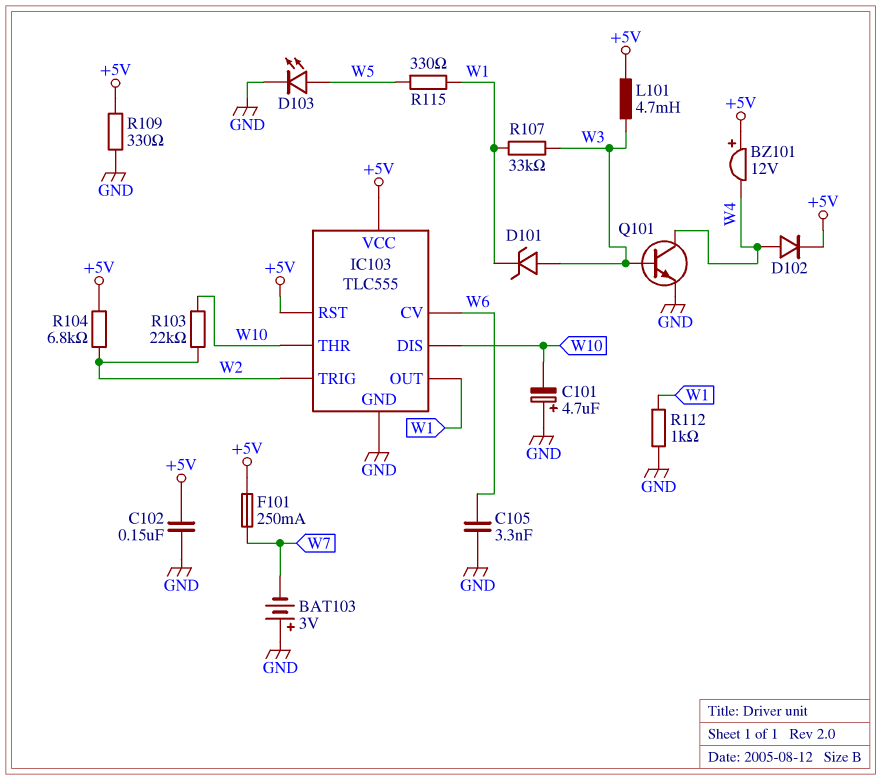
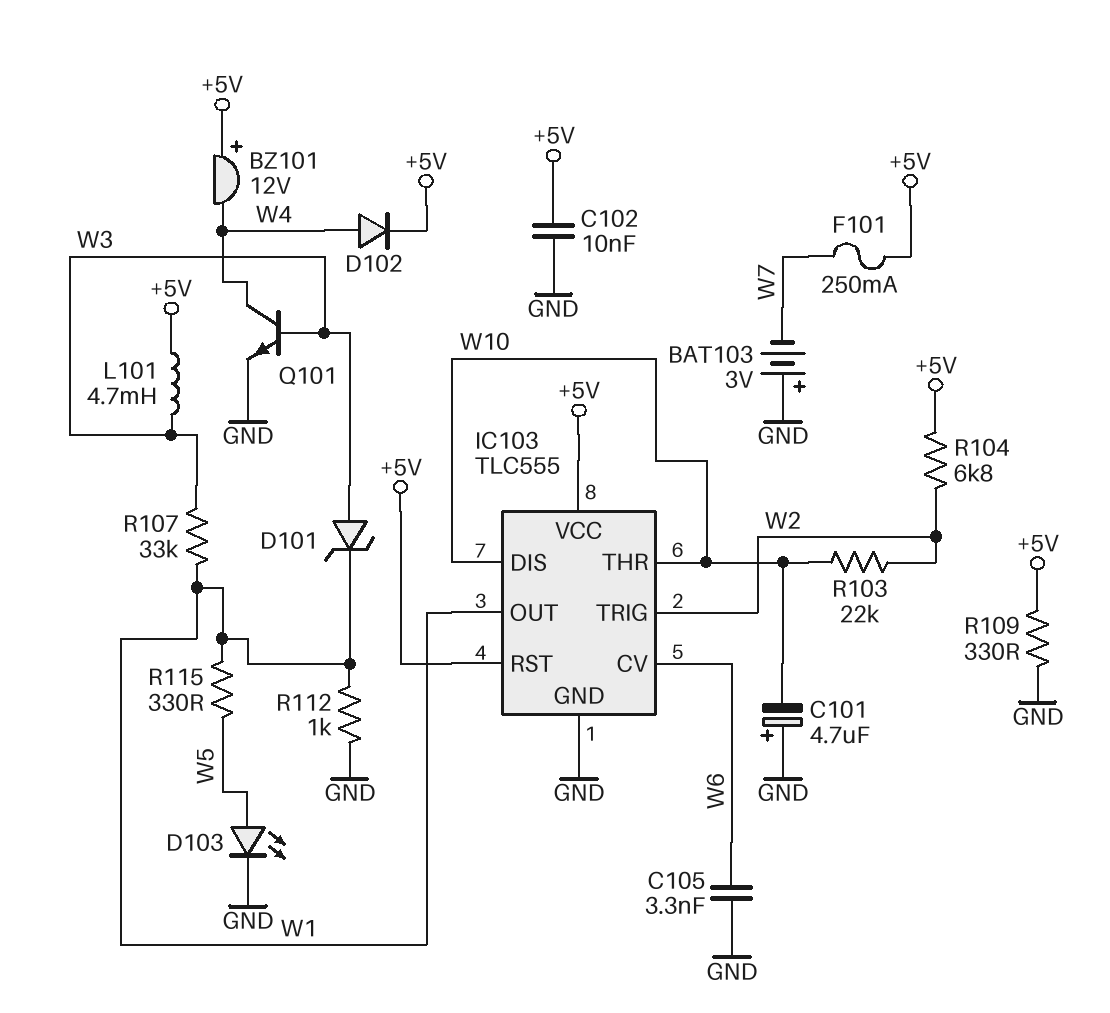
C102: 150nF (+5V, GND) -> 10nF (+5V, GND)

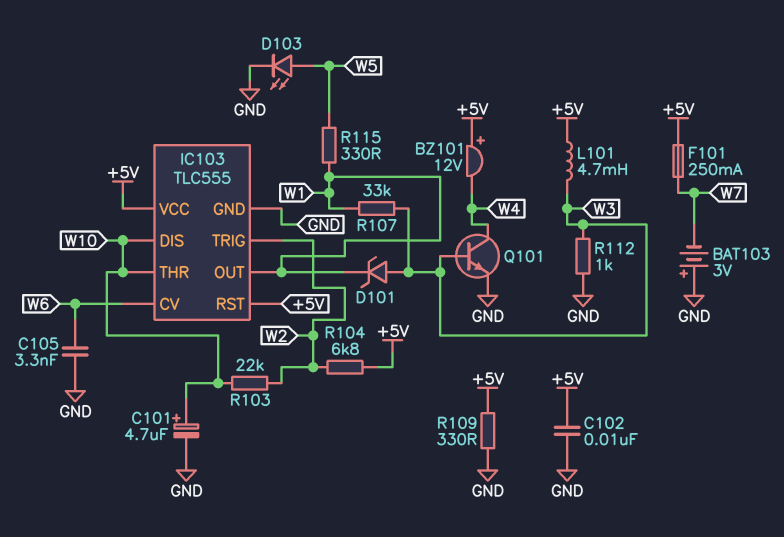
C101: 4.7uF (plus GND, minus W10) -> 4.7uF (plus W10, minus GND)
D102: diode (A W4, K +5V) -> none
R112: 1k (GND, W1) -> 1k (GND, W3)

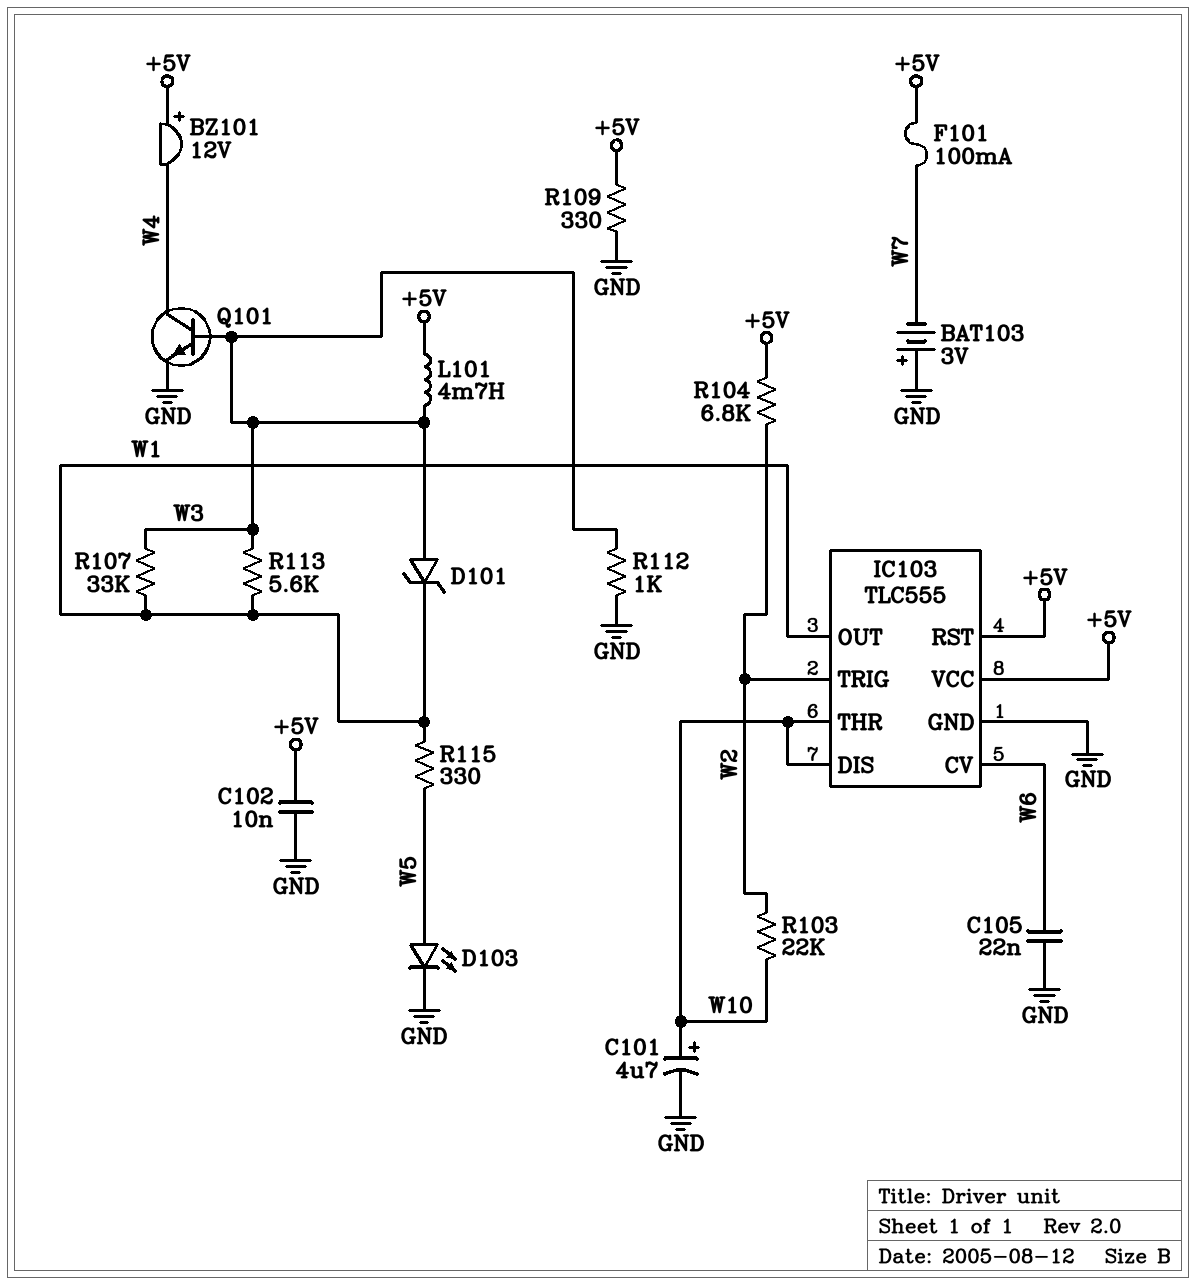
C105: 3.3nF (GND, W6) -> 22nF (GND, W6)
F101: 250mA (+5V, W7) -> 100mA (+5V, W7)
R113: none -> 5.6k (W1, W3)

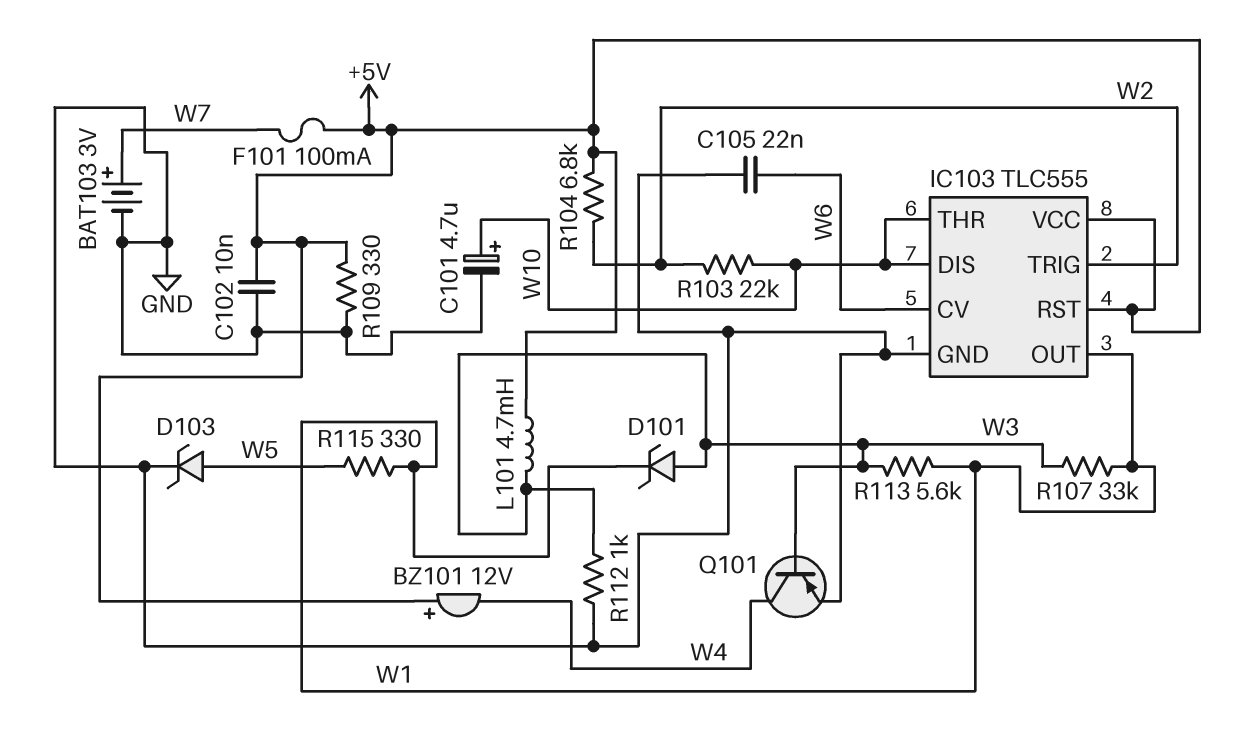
BAT103: 3V (plus GND, minus W7) -> 3V (plus W7, minus GND)
D103: LED (A W5, K GND) -> zener (A W5, K GND)
Q101: NPN (B W3, C W4, E GND) -> PNP (B W3, C W4, E GND)

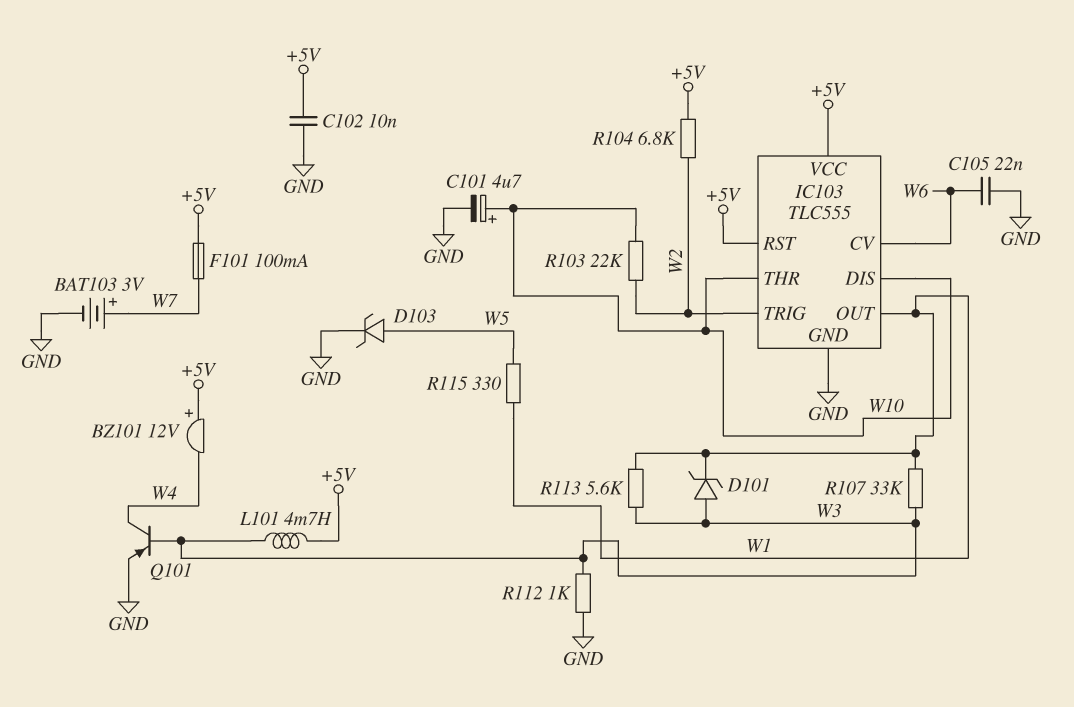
R109: 330 (+5V, GND) -> none

